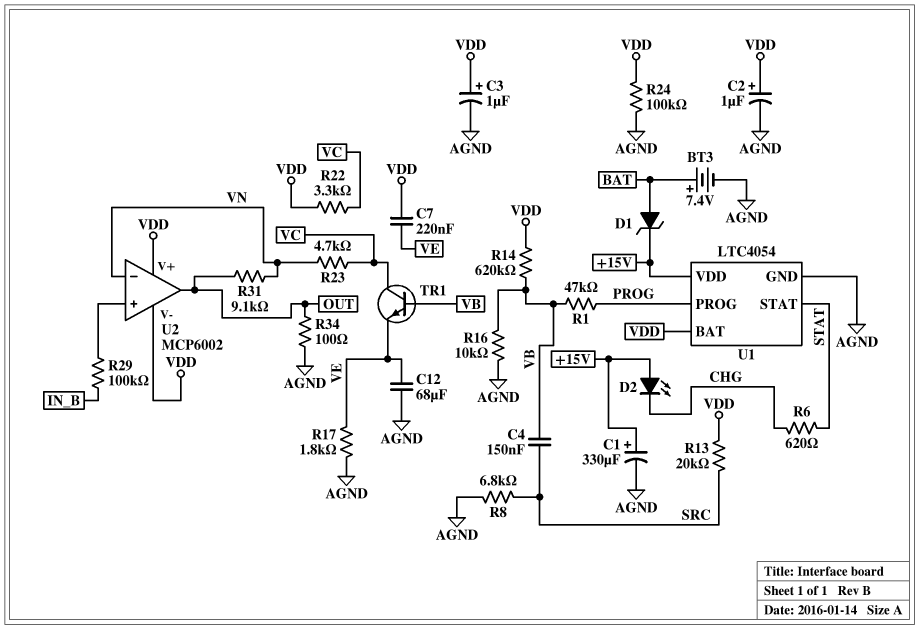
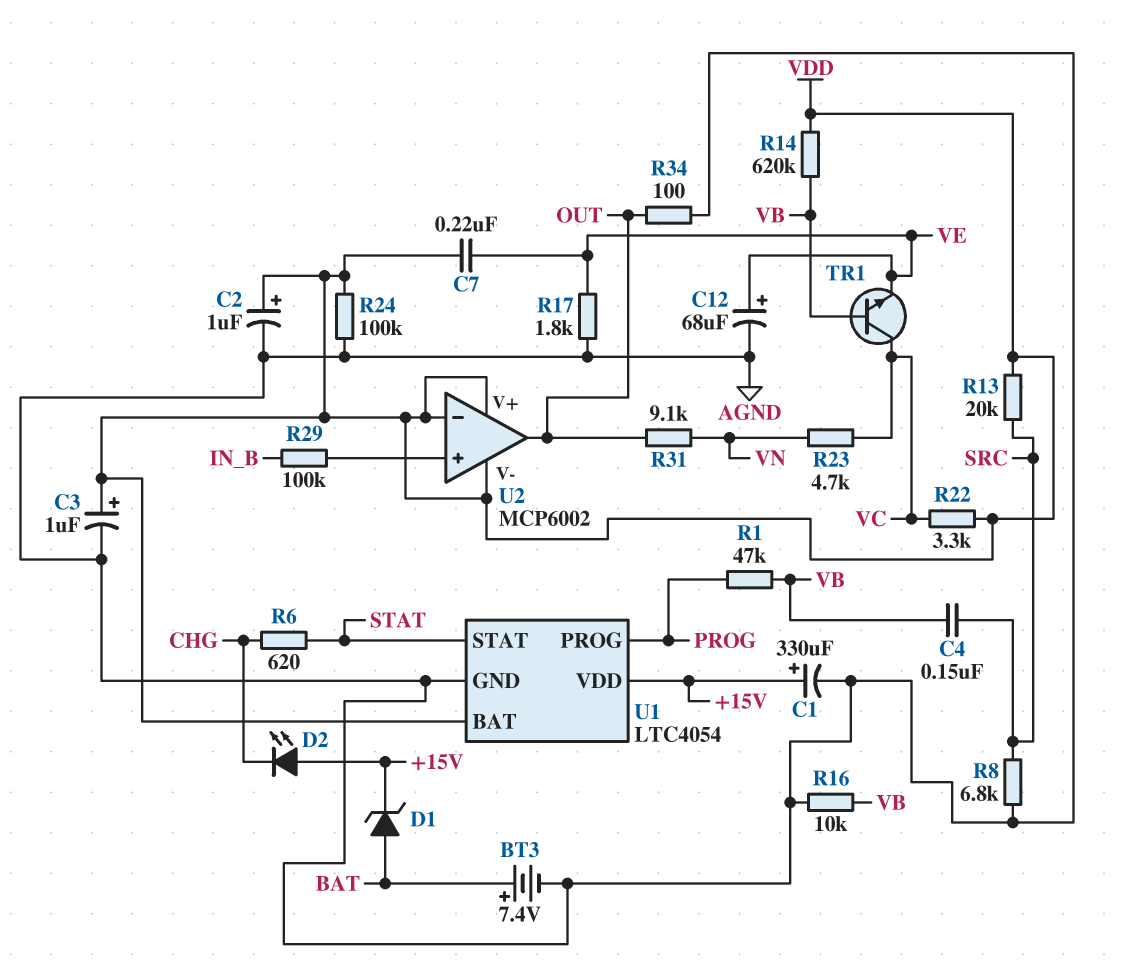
C12: 68uF (AGND, VE) -> 68uF (plus VE, minus AGND)
U2 pin in-: VN -> VDD

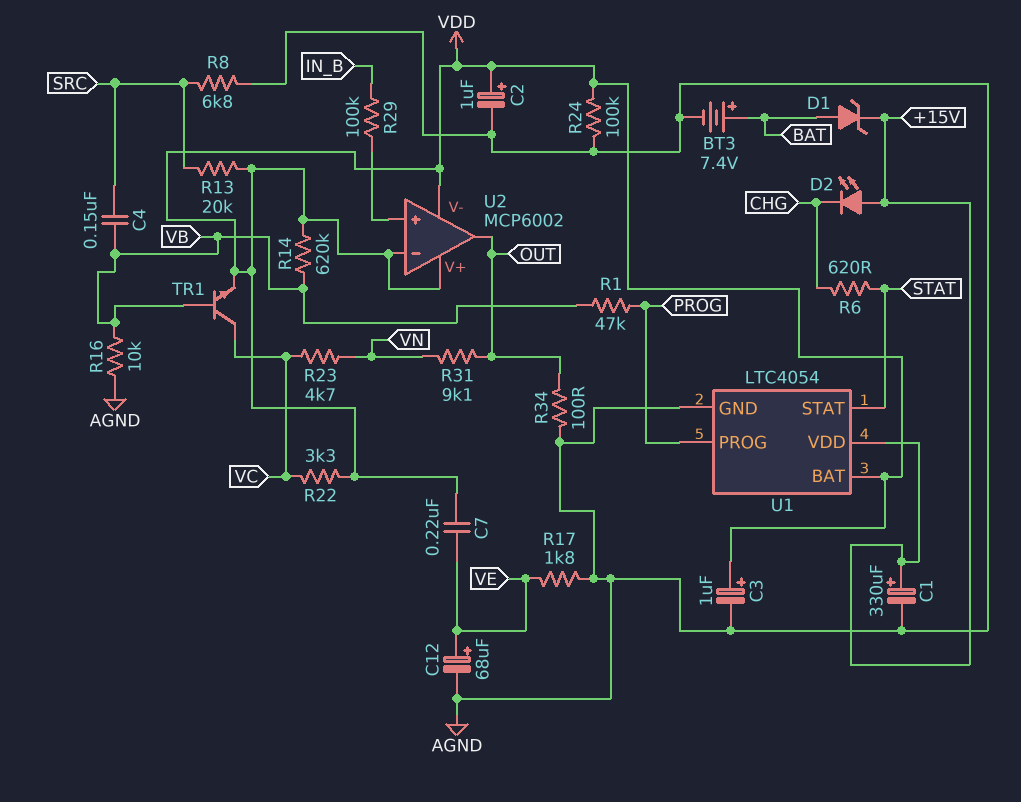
TR1: NPN (B VB, C VC, E VE) -> NPN (B VB, C VC, E VDD)

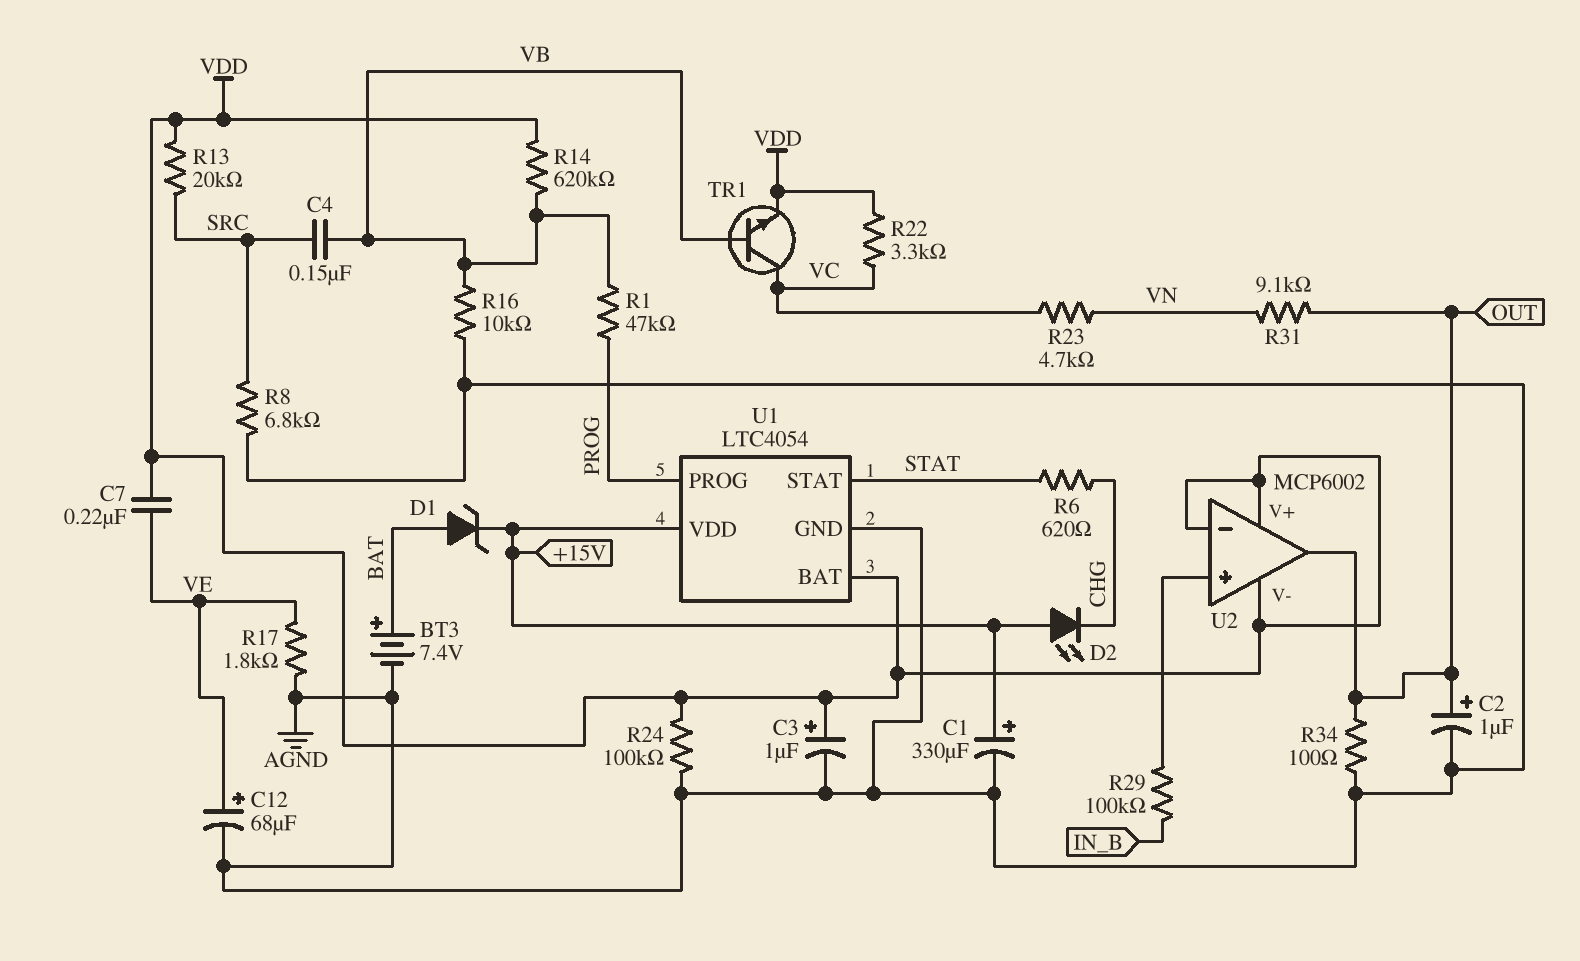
C2: 1uF (plus VDD, minus AGND) -> 1uF (plus OUT, minus AGND)

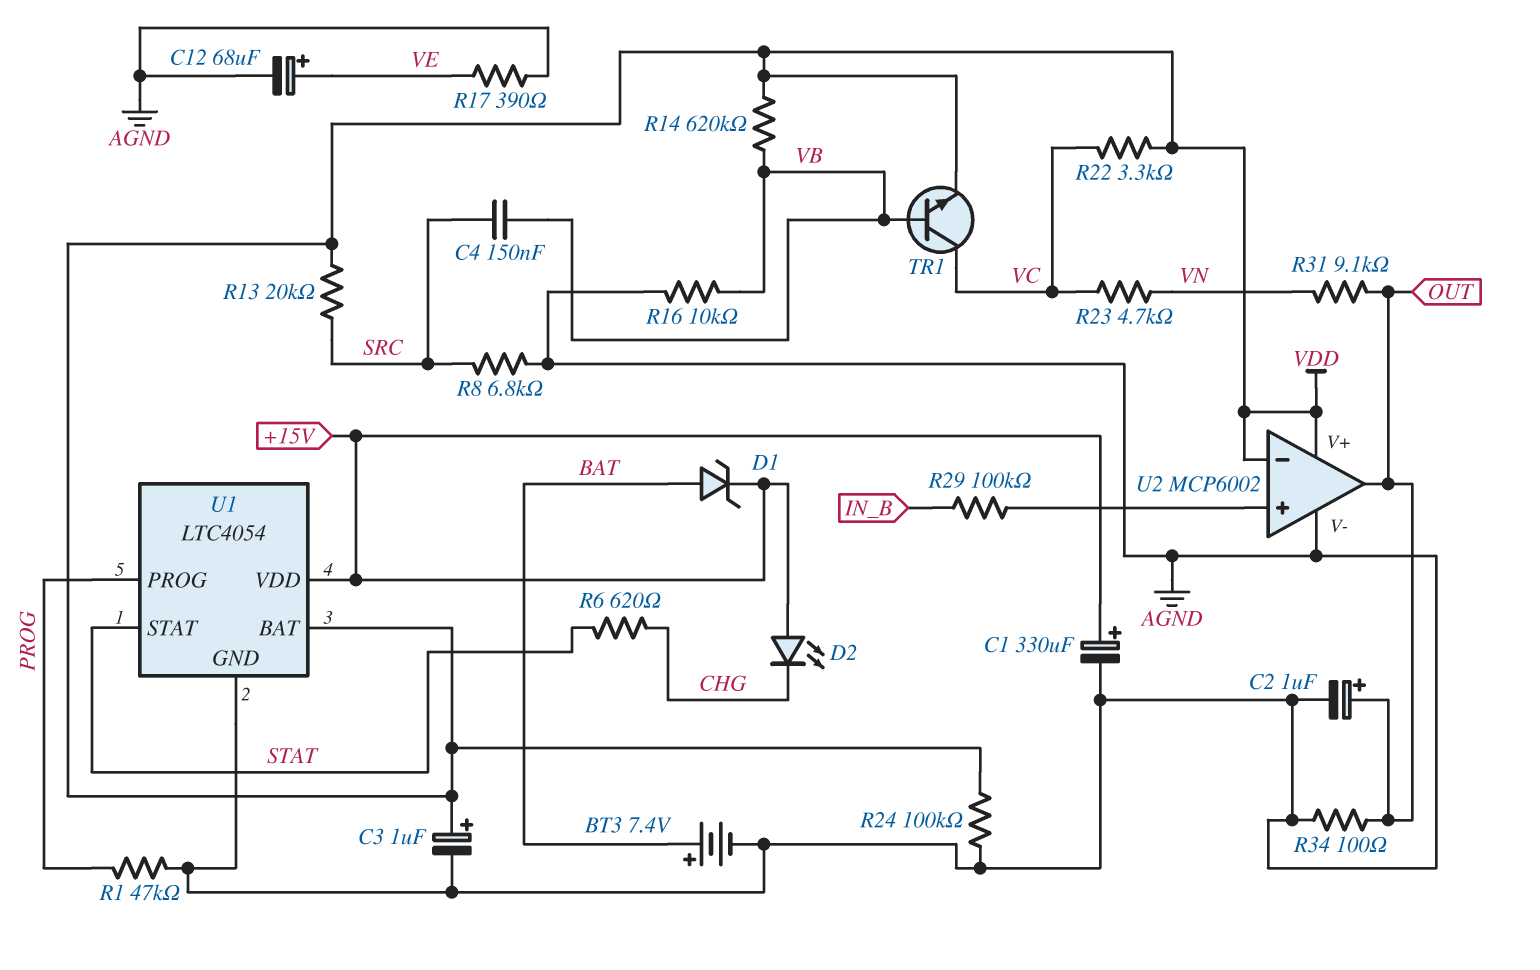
C7: 220nF (VDD, VE) -> none
R1: 47k (PROG, VB) -> 47k (AGND, PROG)
R17: 1.8k (AGND, VE) -> 390 (AGND, VE)
U2 pin V-: VDD -> AGND

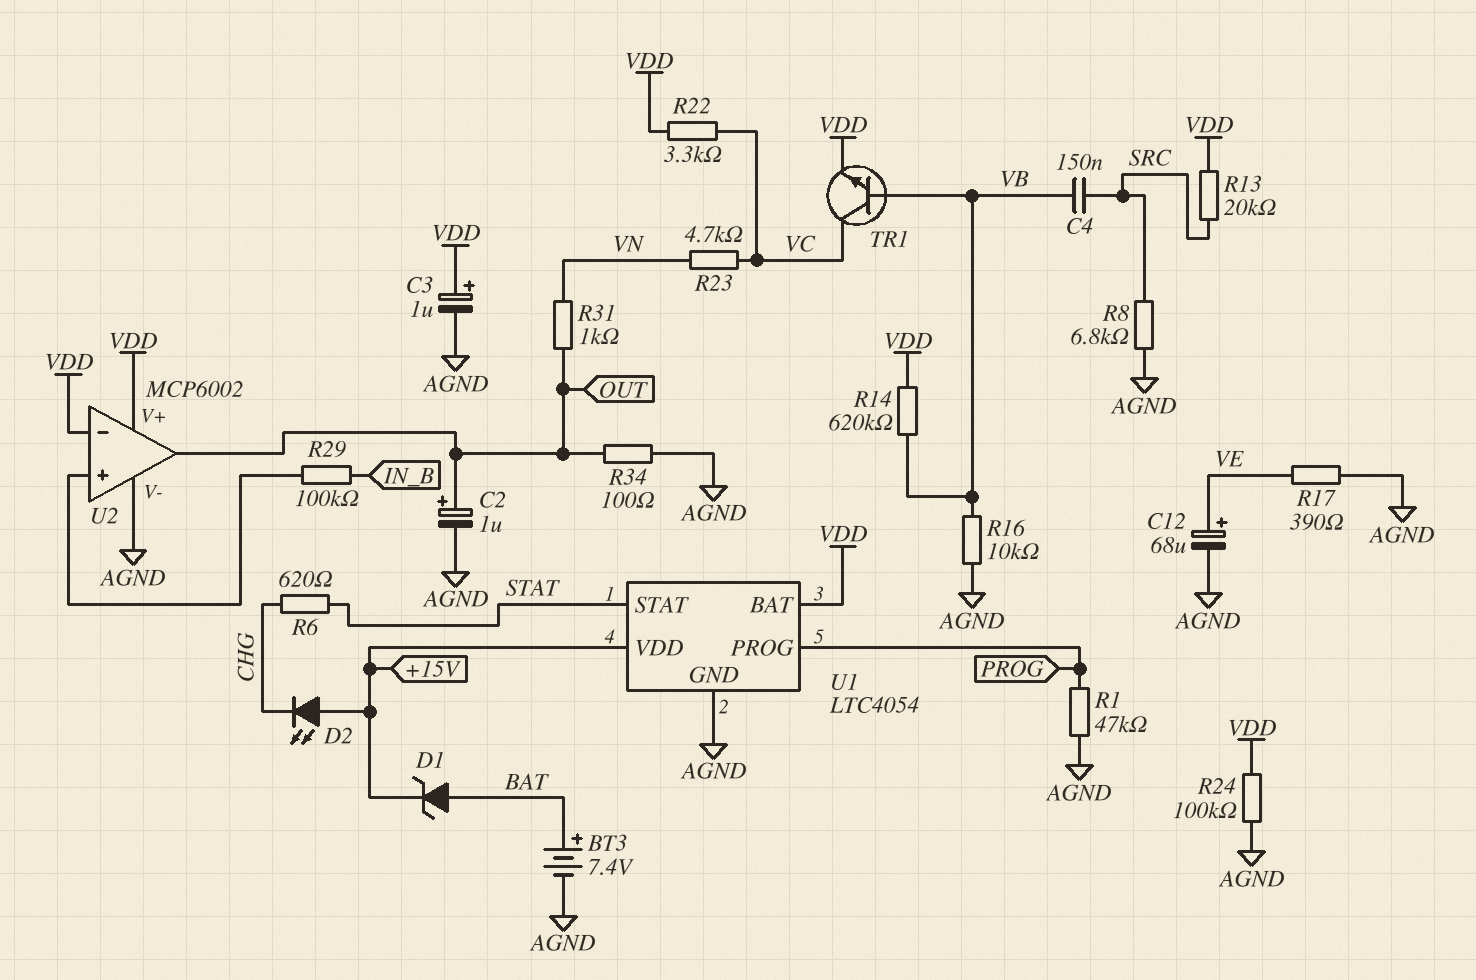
C1: 330uF (plus +15V, minus AGND) -> none
R31: 9.1k (OUT, VN) -> 1k (OUT, VN)

